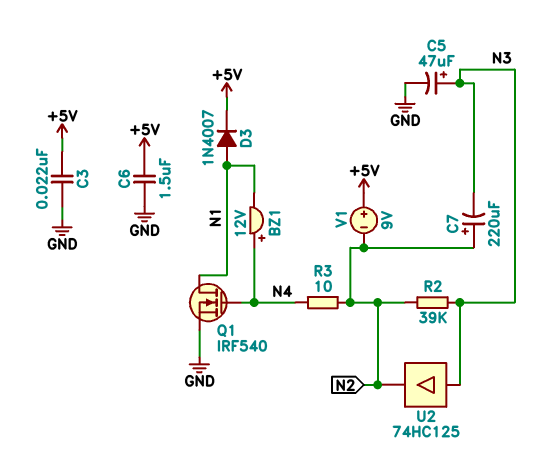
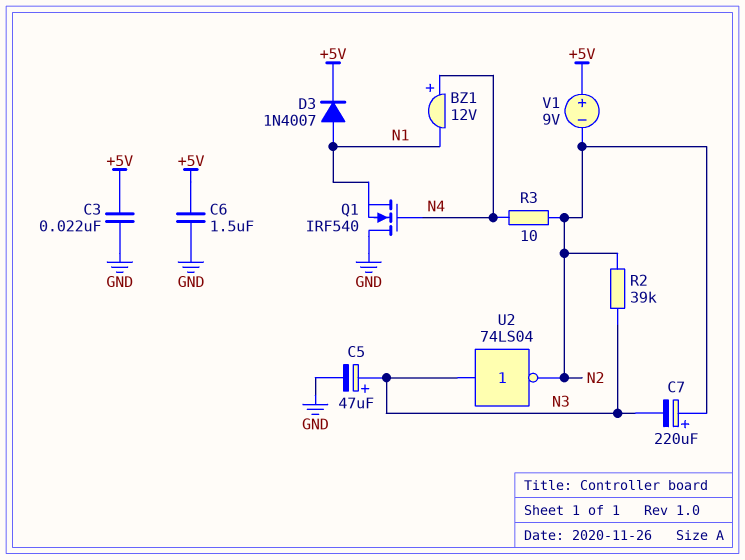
Q1: NMOS IRF540 (G N4, D N1, S GND) -> NMOS IRF540 (G N4, D GND, S N1)
U2: buffer 74HC125 (in N3, out N2) -> NOT 74LS04 (in N3, out N2)

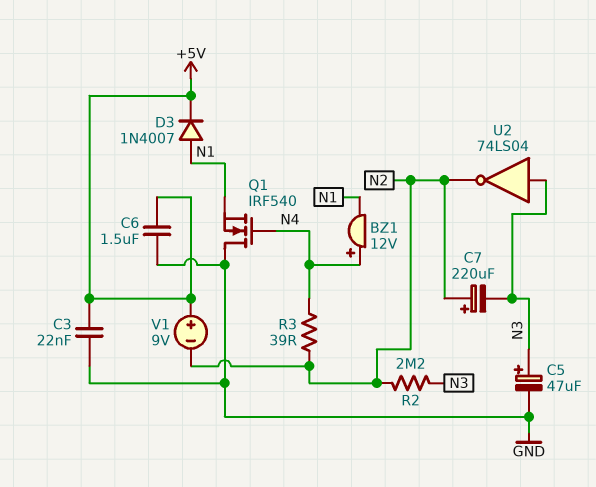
R2: 39k (N2, N3) -> 2.2M (N2, N3)
R3: 10 (N2, N4) -> 39 (N2, N4)

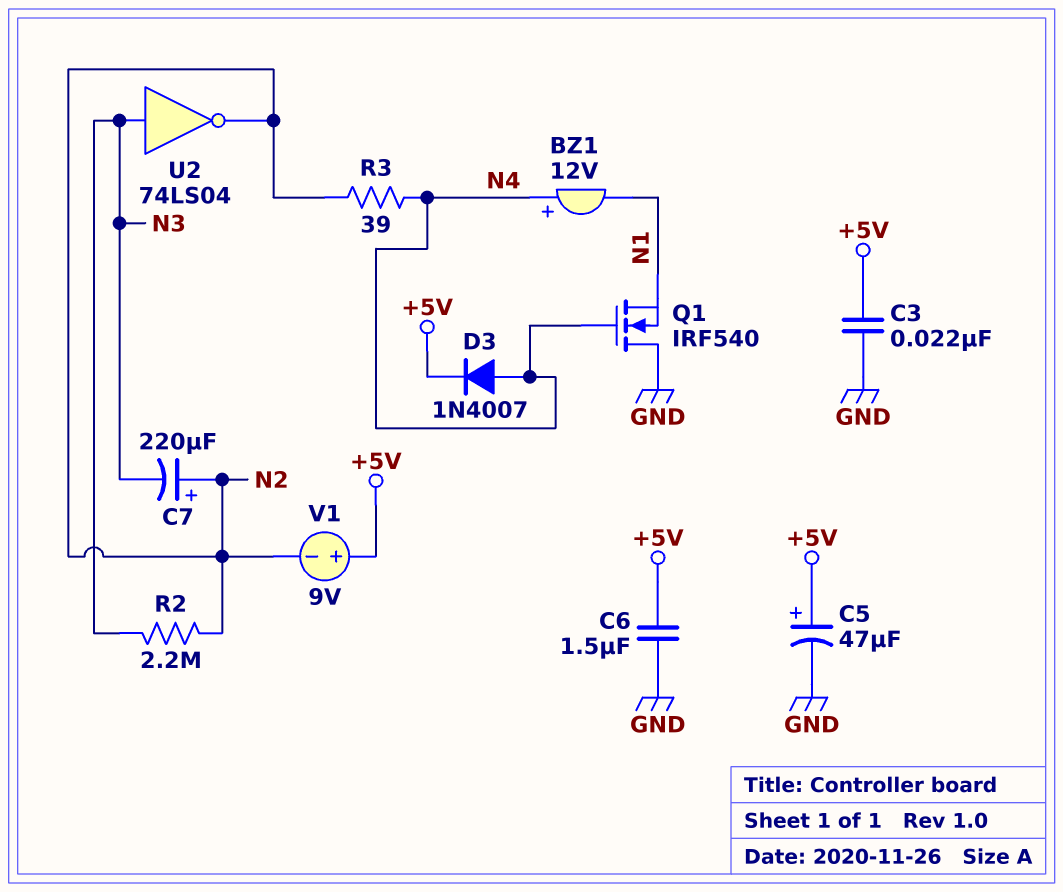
C5: 47uF (plus N3, minus GND) -> 47uF (plus +5V, minus GND)
D3: diode 1N4007 (A N1, K +5V) -> diode 1N4007 (A N4, K +5V)

